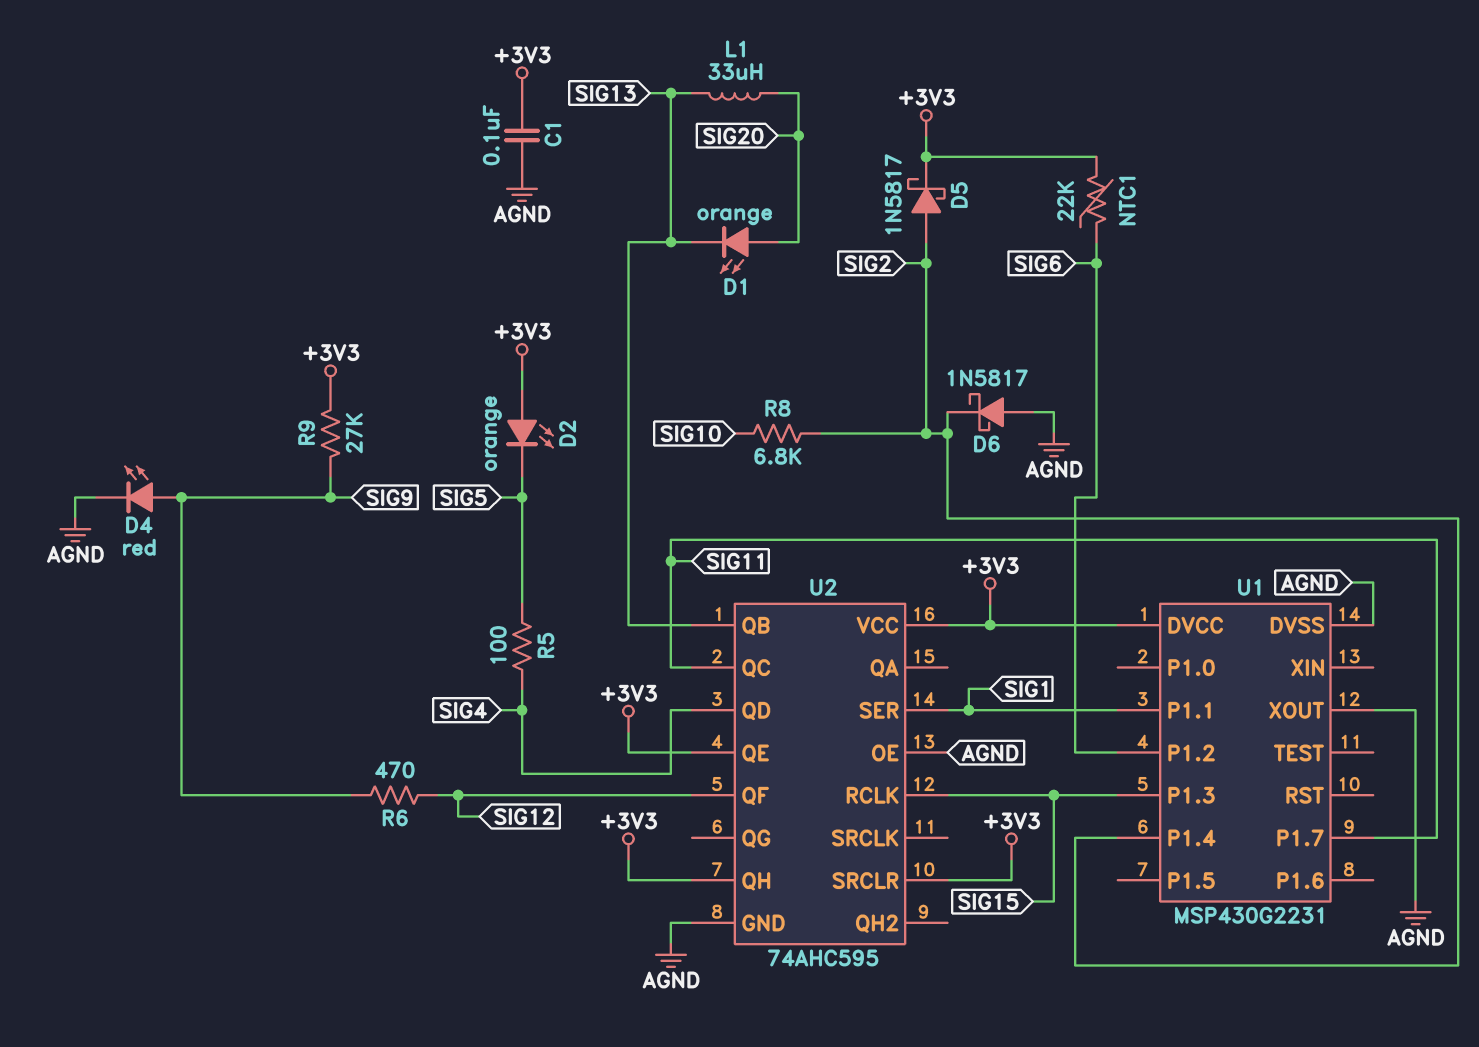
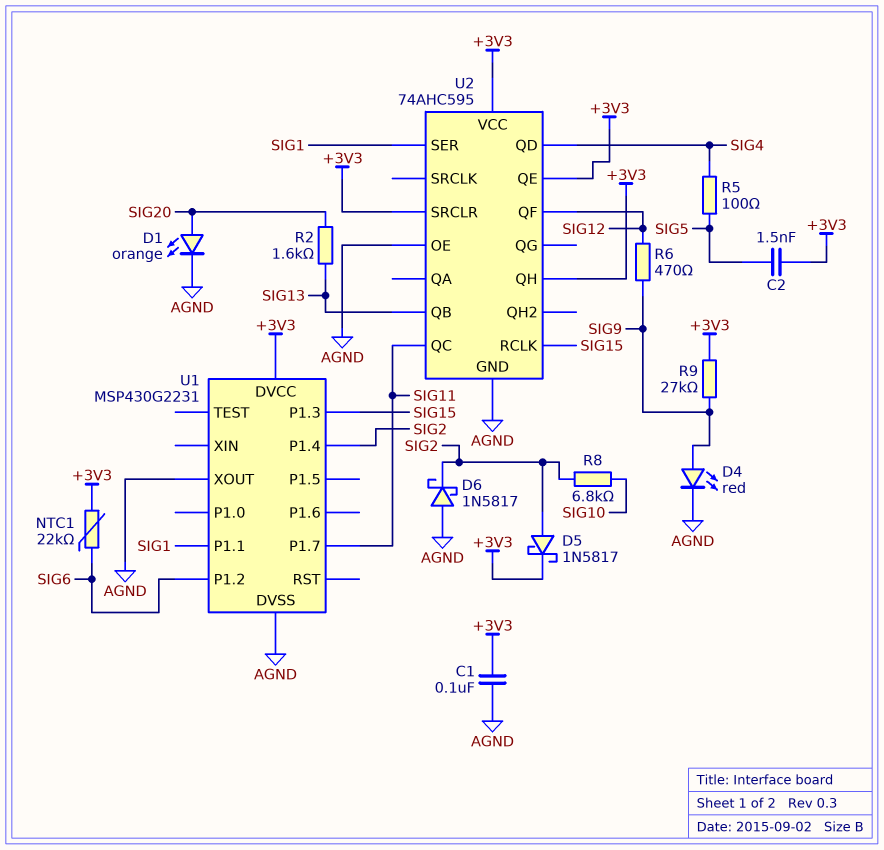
C2: none -> 1.5nF (+3V3, SIG5)
D1: LED orange (A SIG20, K SIG13) -> LED orange (A SIG20, K AGND)
D2: LED orange (A +3V3, K SIG5) -> none
L1: 33uH (SIG13, SIG20) -> none
R2: none -> 1.6k (SIG13, SIG20)

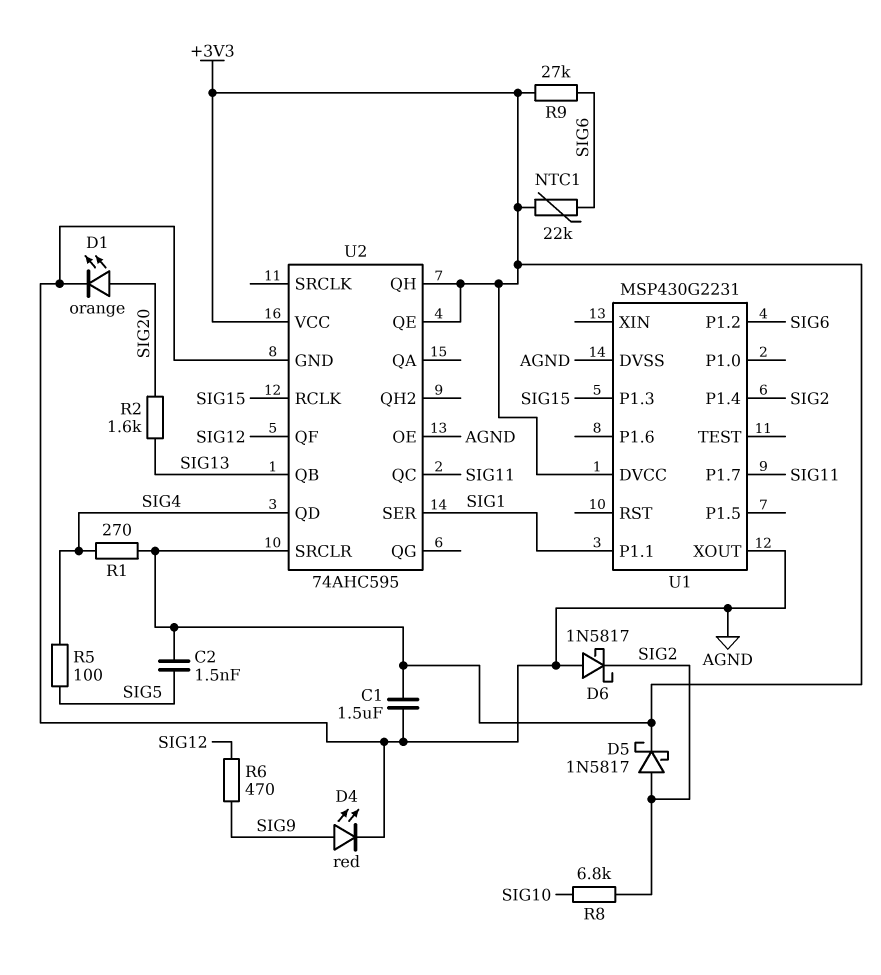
C1: 100nF (+3V3, AGND) -> 1.5uF (+3V3, AGND)
R1: none -> 270 (+3V3, SIG4)
R9: 27k (+3V3, SIG9) -> 27k (+3V3, SIG6)

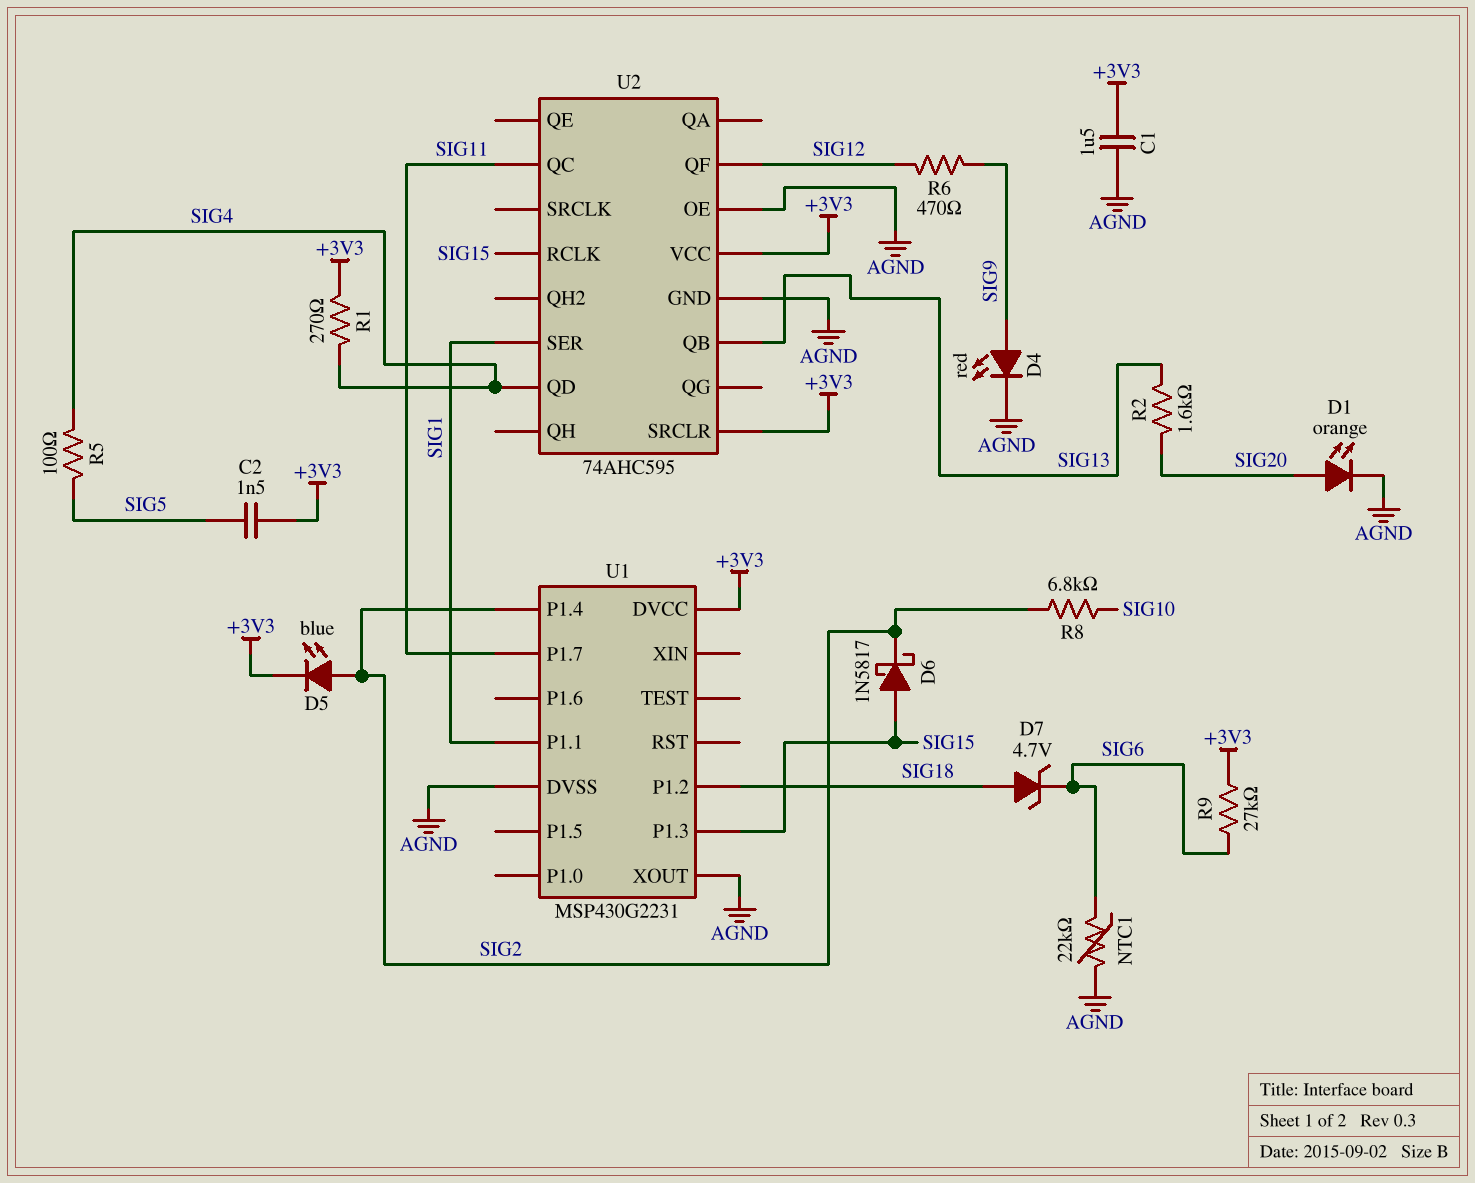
D5: schottky 1N5817 (A SIG2, K +3V3) -> LED blue (A SIG2, K +3V3)
D6: schottky 1N5817 (A AGND, K SIG2) -> schottky 1N5817 (A SIG15, K SIG2)
D7: none -> zener 4.7V (A SIG18, K SIG6)
NTC1: 22k (+3V3, SIG6) -> 22k (AGND, SIG6)
U1 pin P1.2: SIG6 -> SIG18
U2 pin QE: +3V3 -> none
U2 pin QH: +3V3 -> none

